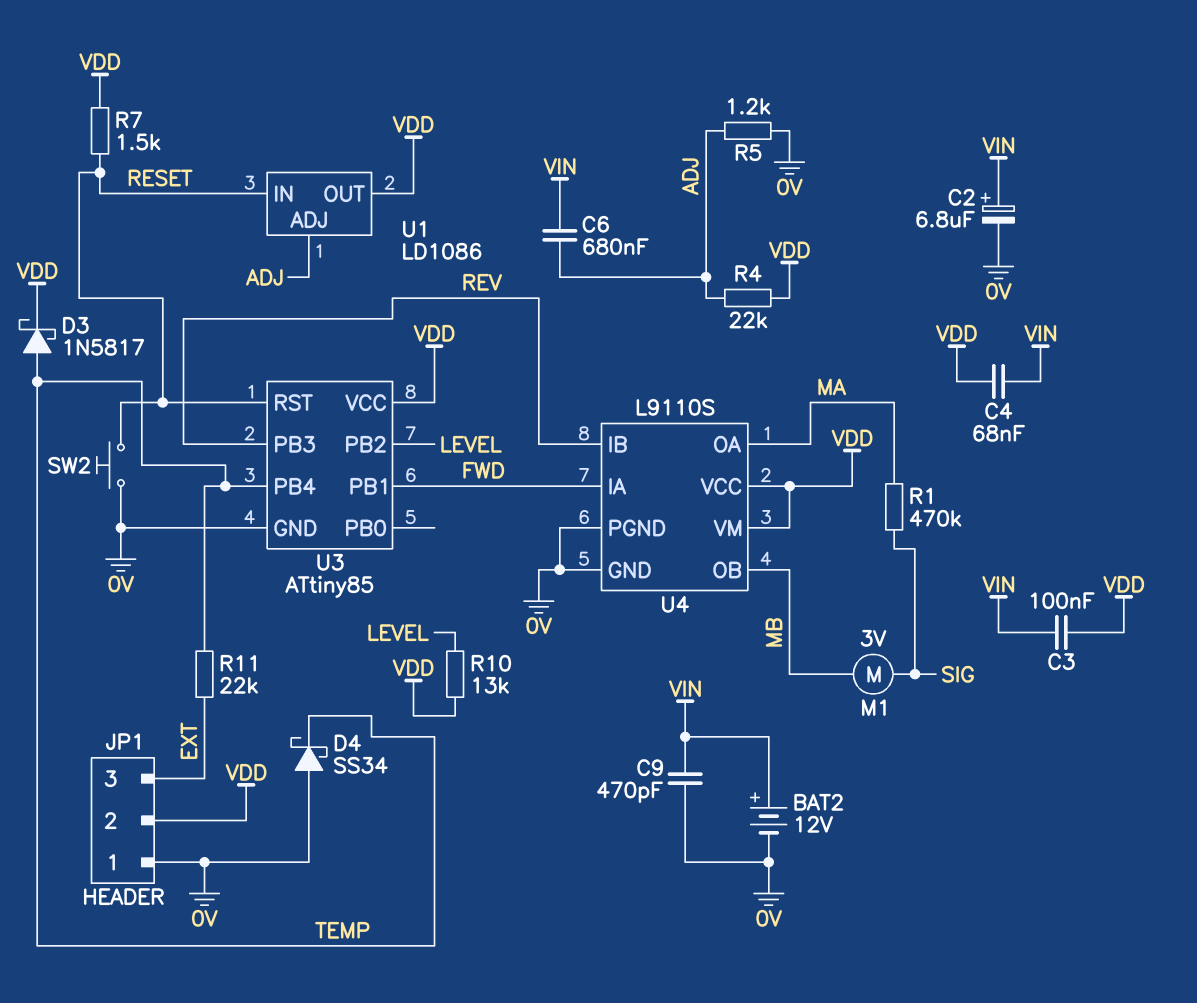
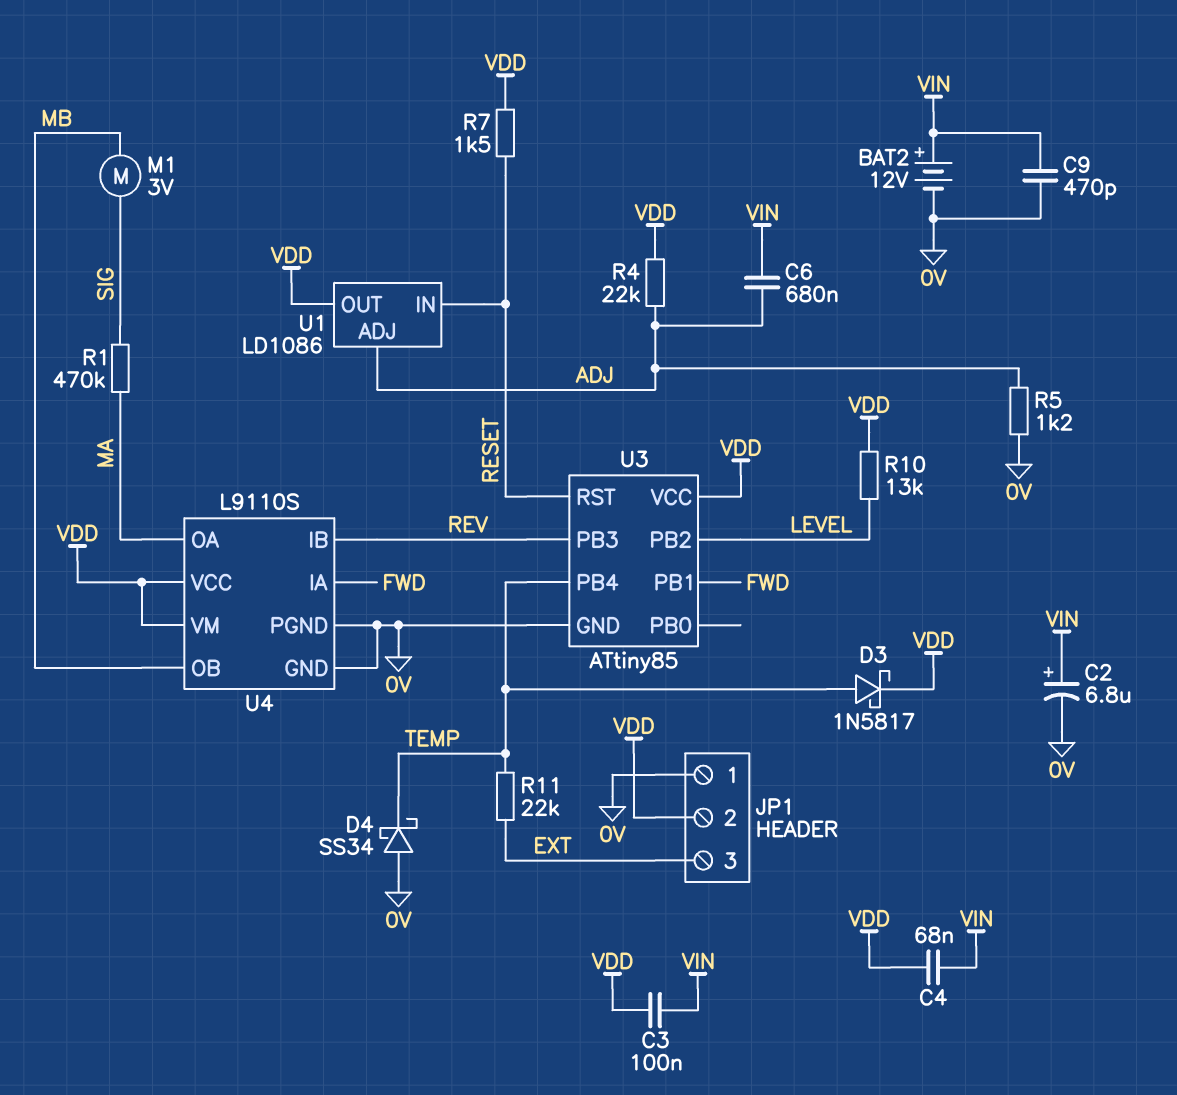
SW2: button (0V, RESET) -> none

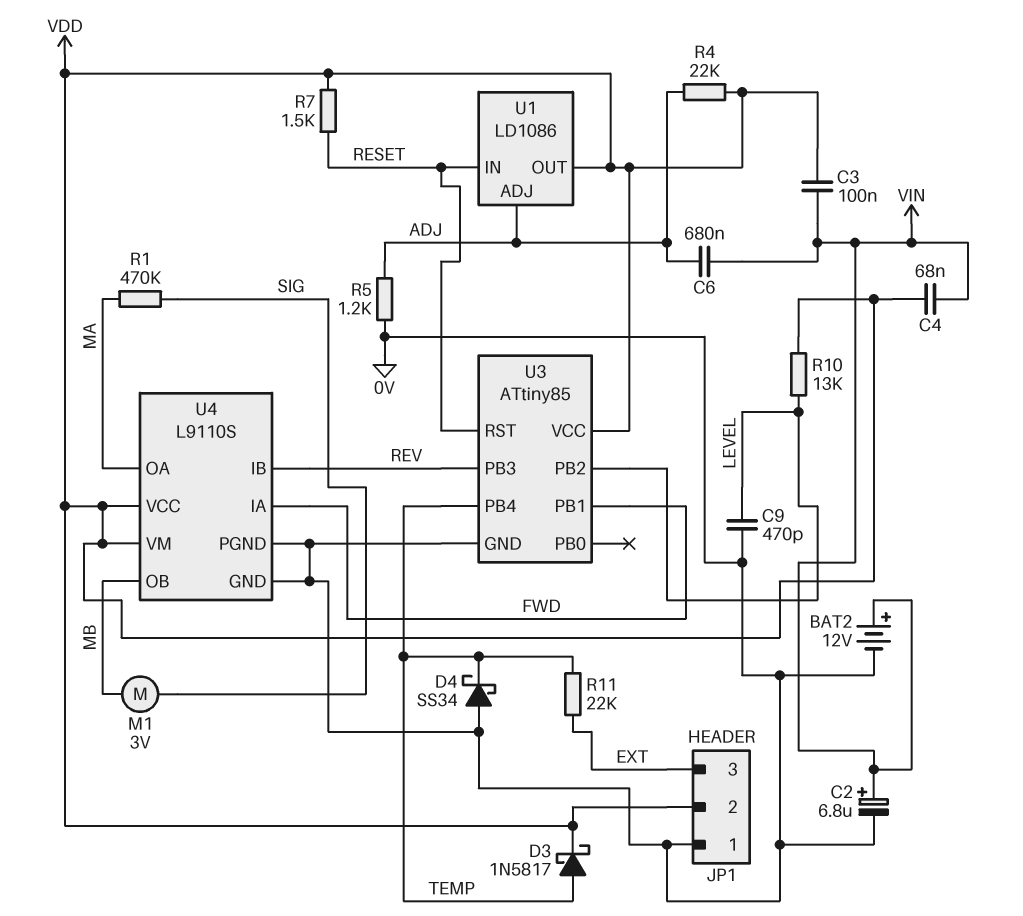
C9: 470pF (0V, VIN) -> 470pF (0V, LEVEL)

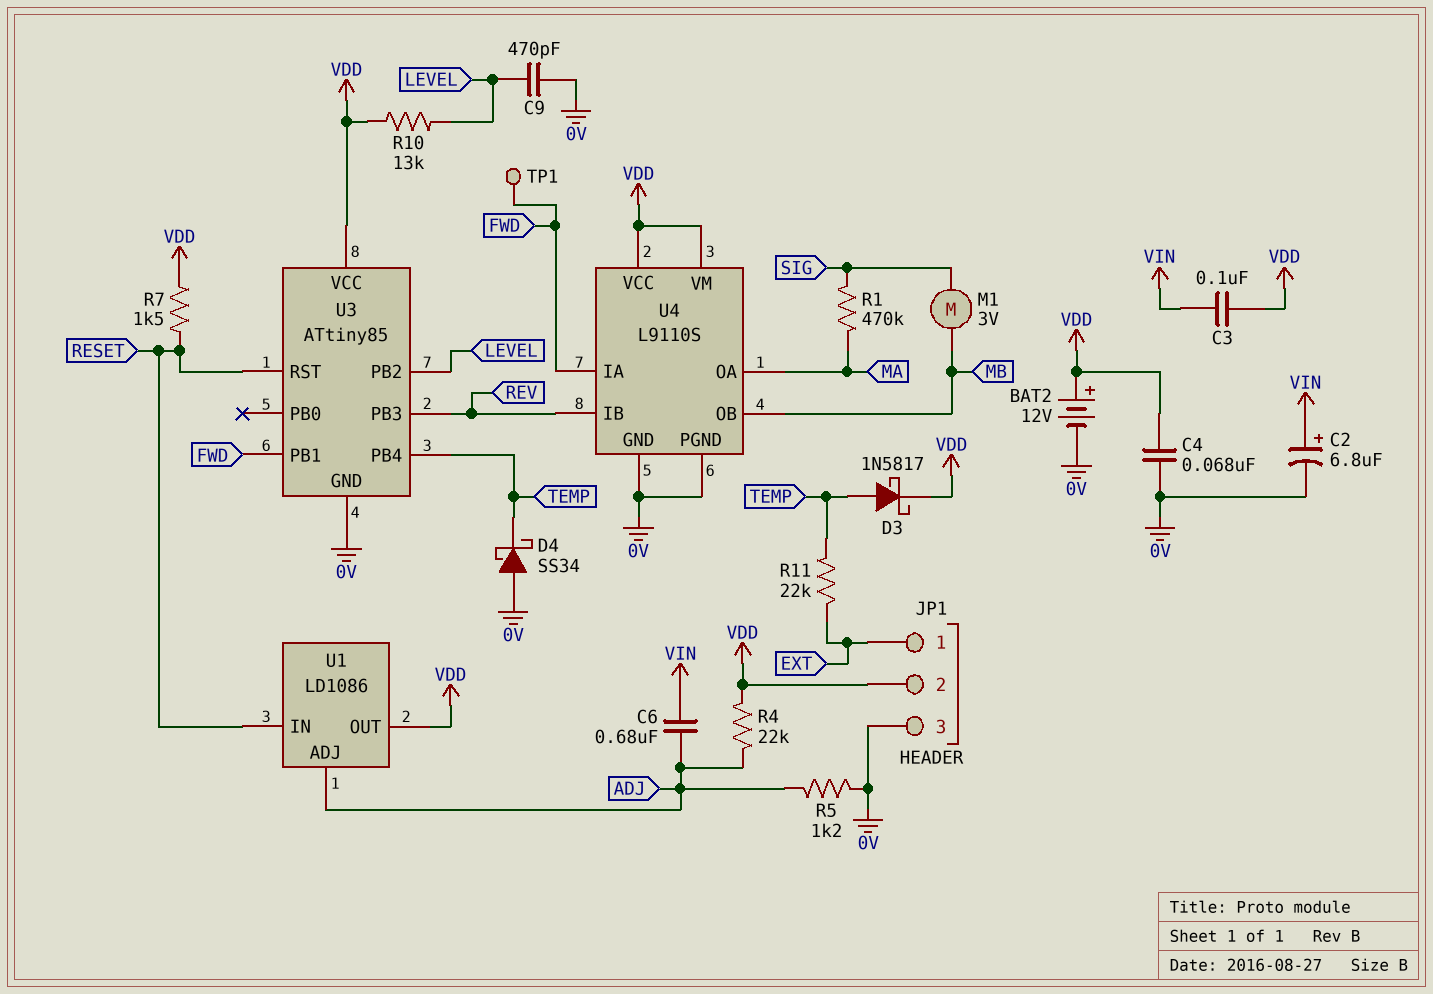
BAT2: 12V (plus VIN, minus 0V) -> 12V (plus VDD, minus 0V)
C4: 68nF (VDD, VIN) -> 68nF (0V, VDD)
JP1 pin 1: 0V -> EXT
JP1 pin 3: EXT -> 0V
TP1: none -> test point (FWD)

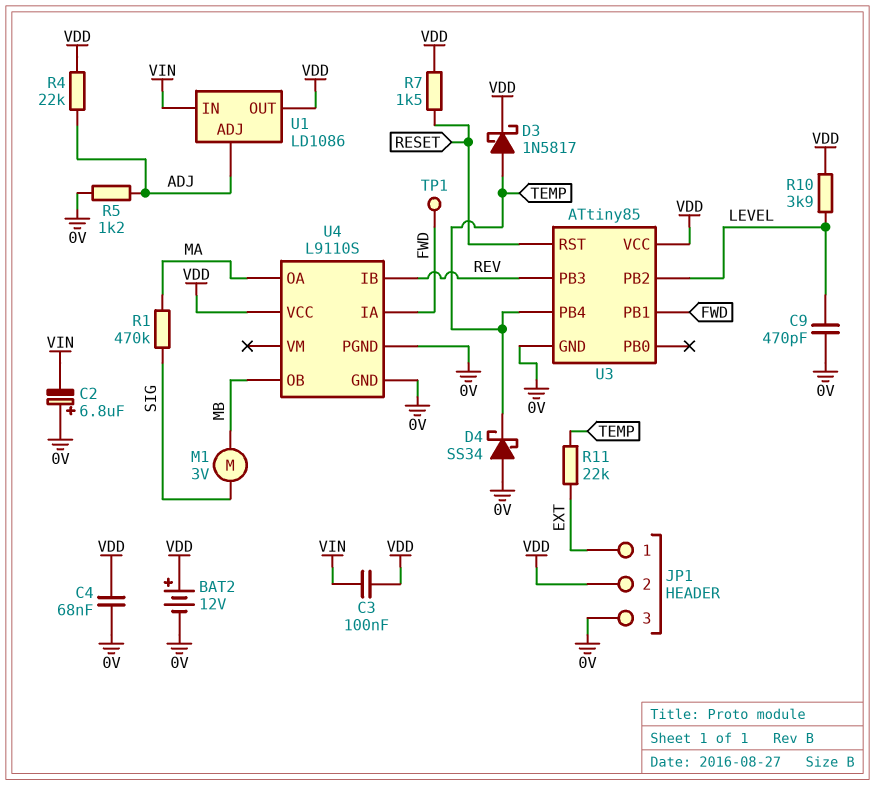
C2: 6.8uF (plus VIN, minus 0V) -> 6.8uF (plus 0V, minus VIN)
C6: 680nF (ADJ, VIN) -> none
R10: 13k (LEVEL, VDD) -> 3.9k (LEVEL, VDD)
U1 pin IN: RESET -> VIN
U4 pin VM: VDD -> none

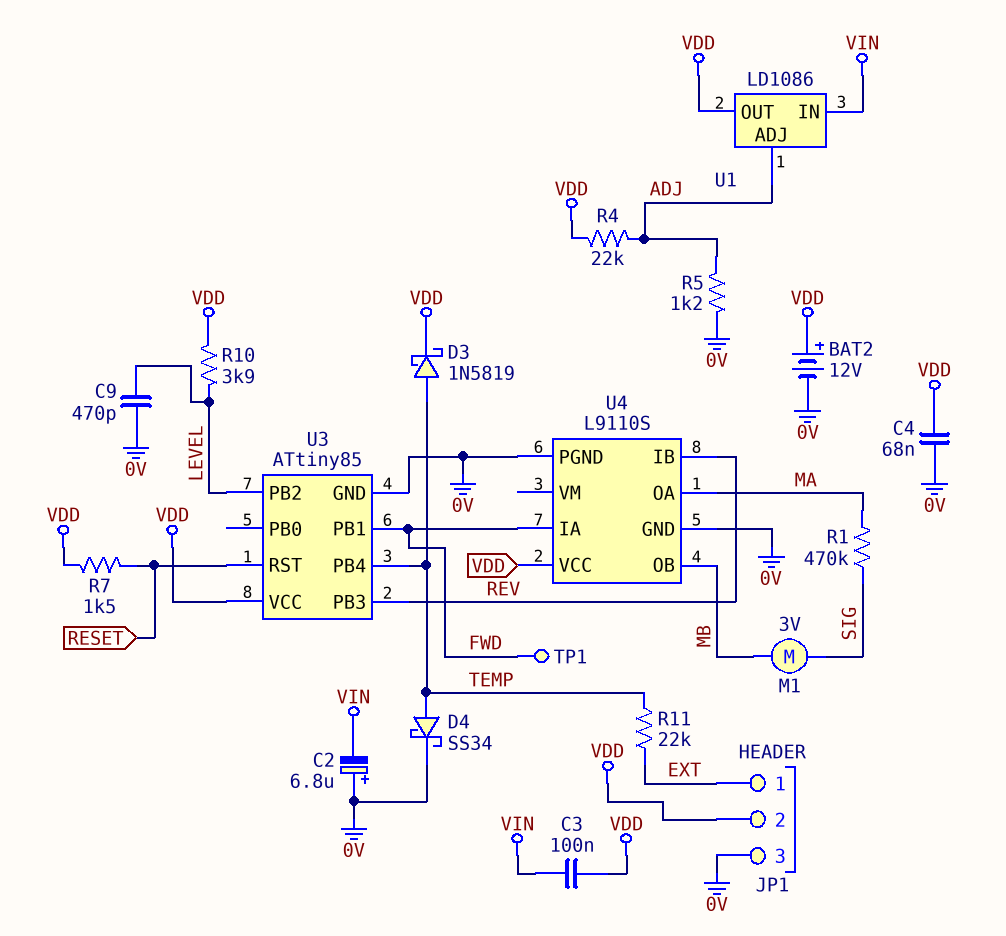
D3: schottky 1N5817 (A TEMP, K VDD) -> schottky 1N5819 (A TEMP, K VDD)
D4: schottky SS34 (A 0V, K TEMP) -> schottky SS34 (A TEMP, K 0V)

